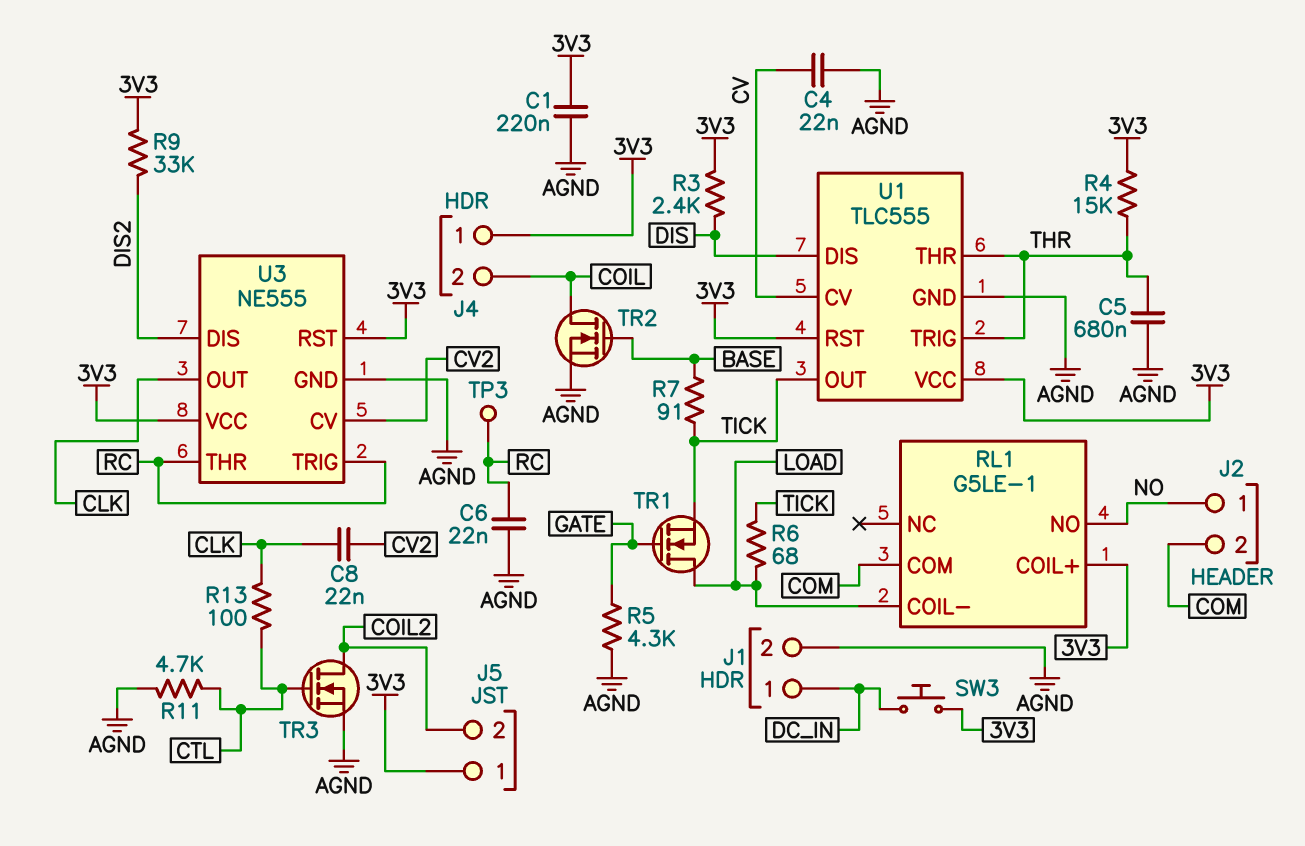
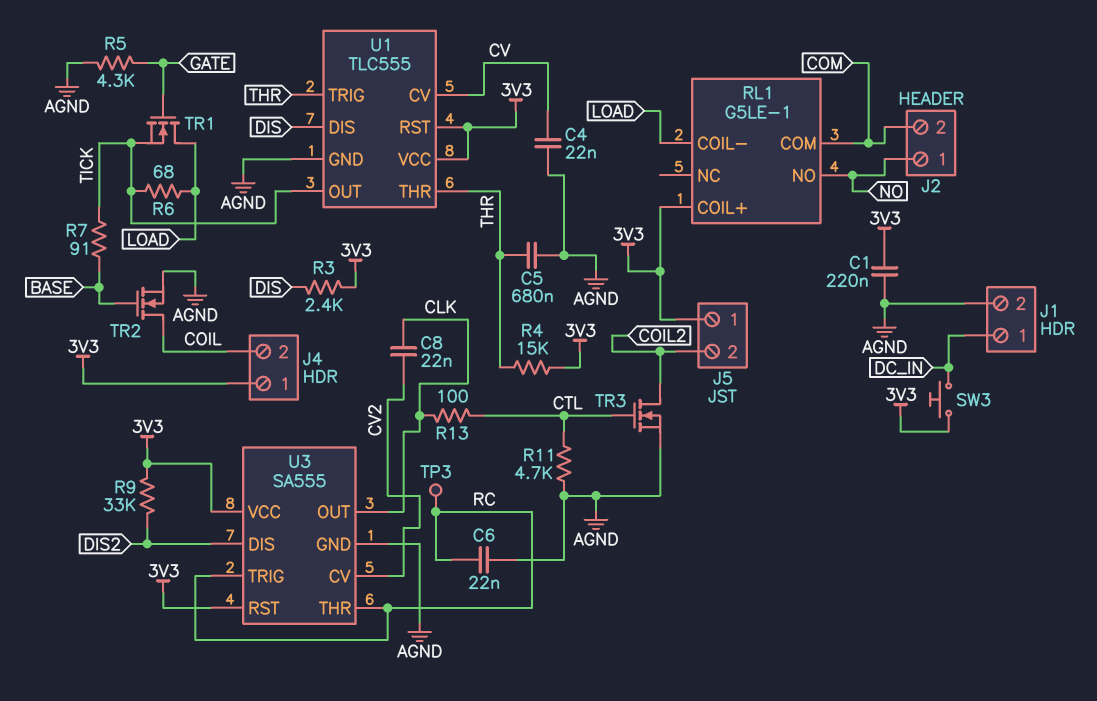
U3: NE555 -> SA555

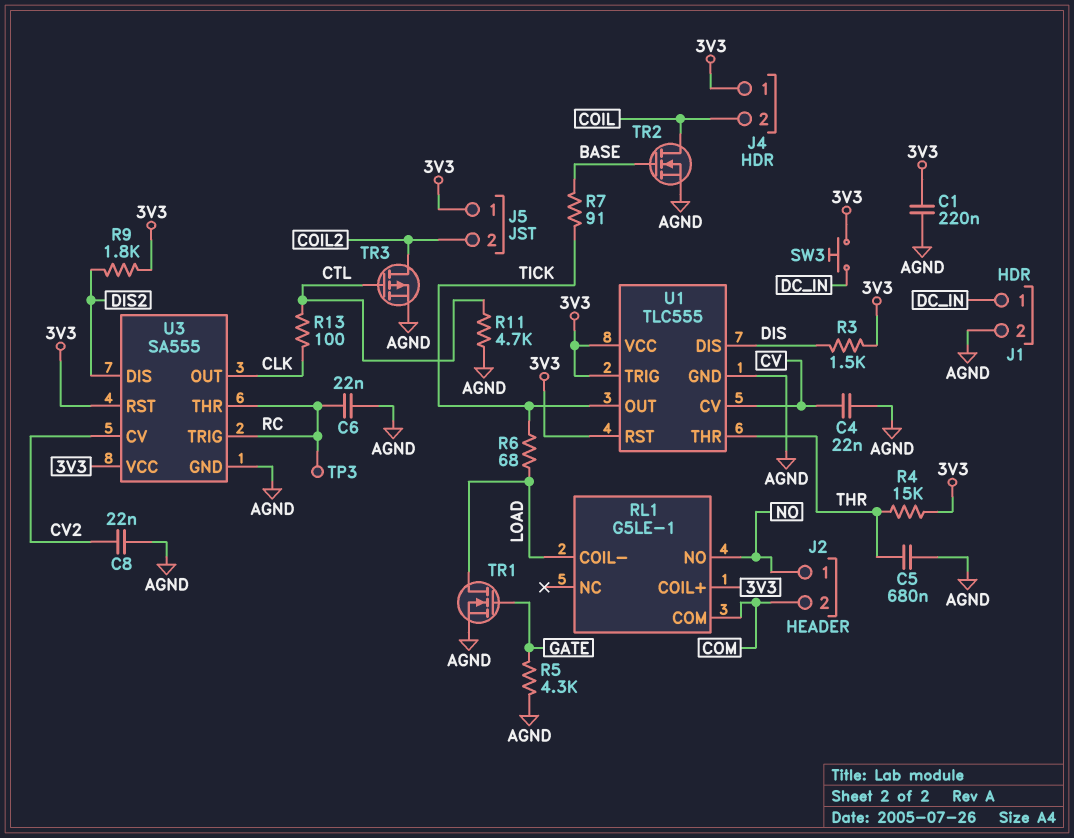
C8: 22nF (CLK, CV2) -> 22nF (AGND, CV2)
R3: 2.4k (3V3, DIS) -> 1.5k (3V3, DIS)
R9: 33k (3V3, DIS2) -> 1.8k (3V3, DIS2)
TR1: NMOS (G GATE, D LOAD, S TICK) -> NMOS (G GATE, D LOAD, S AGND)
TR3: NMOS (G CTL, D COIL2, S AGND) -> PMOS (G CTL, D COIL2, S AGND)
U1 pin TRIG: THR -> 3V3

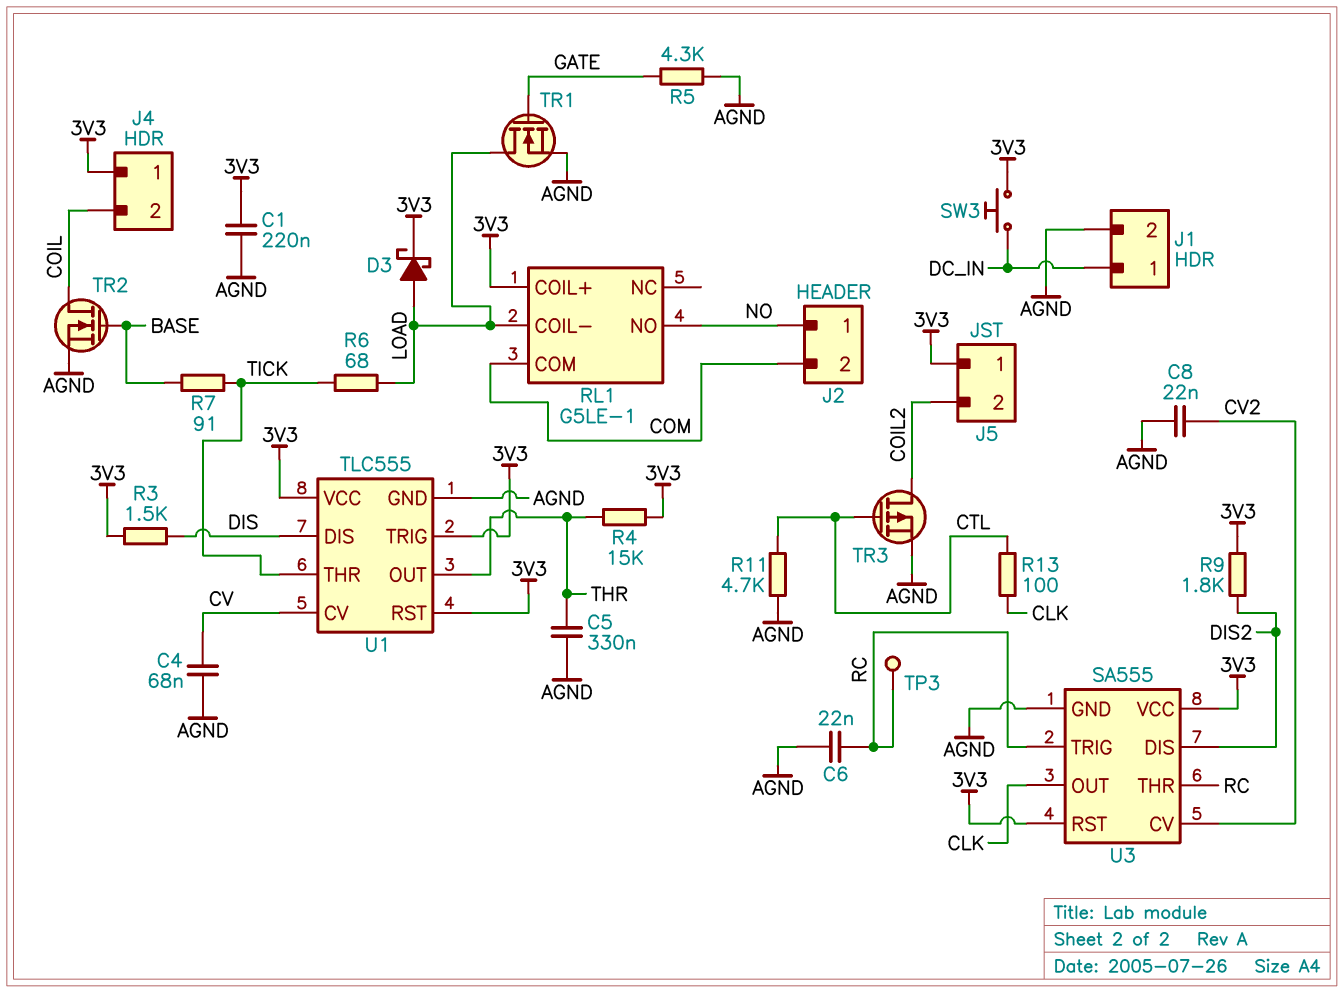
C4: 22nF (AGND, CV) -> 68nF (AGND, CV)
C5: 680nF (AGND, THR) -> 330nF (AGND, THR)
D3: none -> schottky (A LOAD, K 3V3)
U1 pin OUT: TICK -> THR
U1 pin THR: THR -> TICK

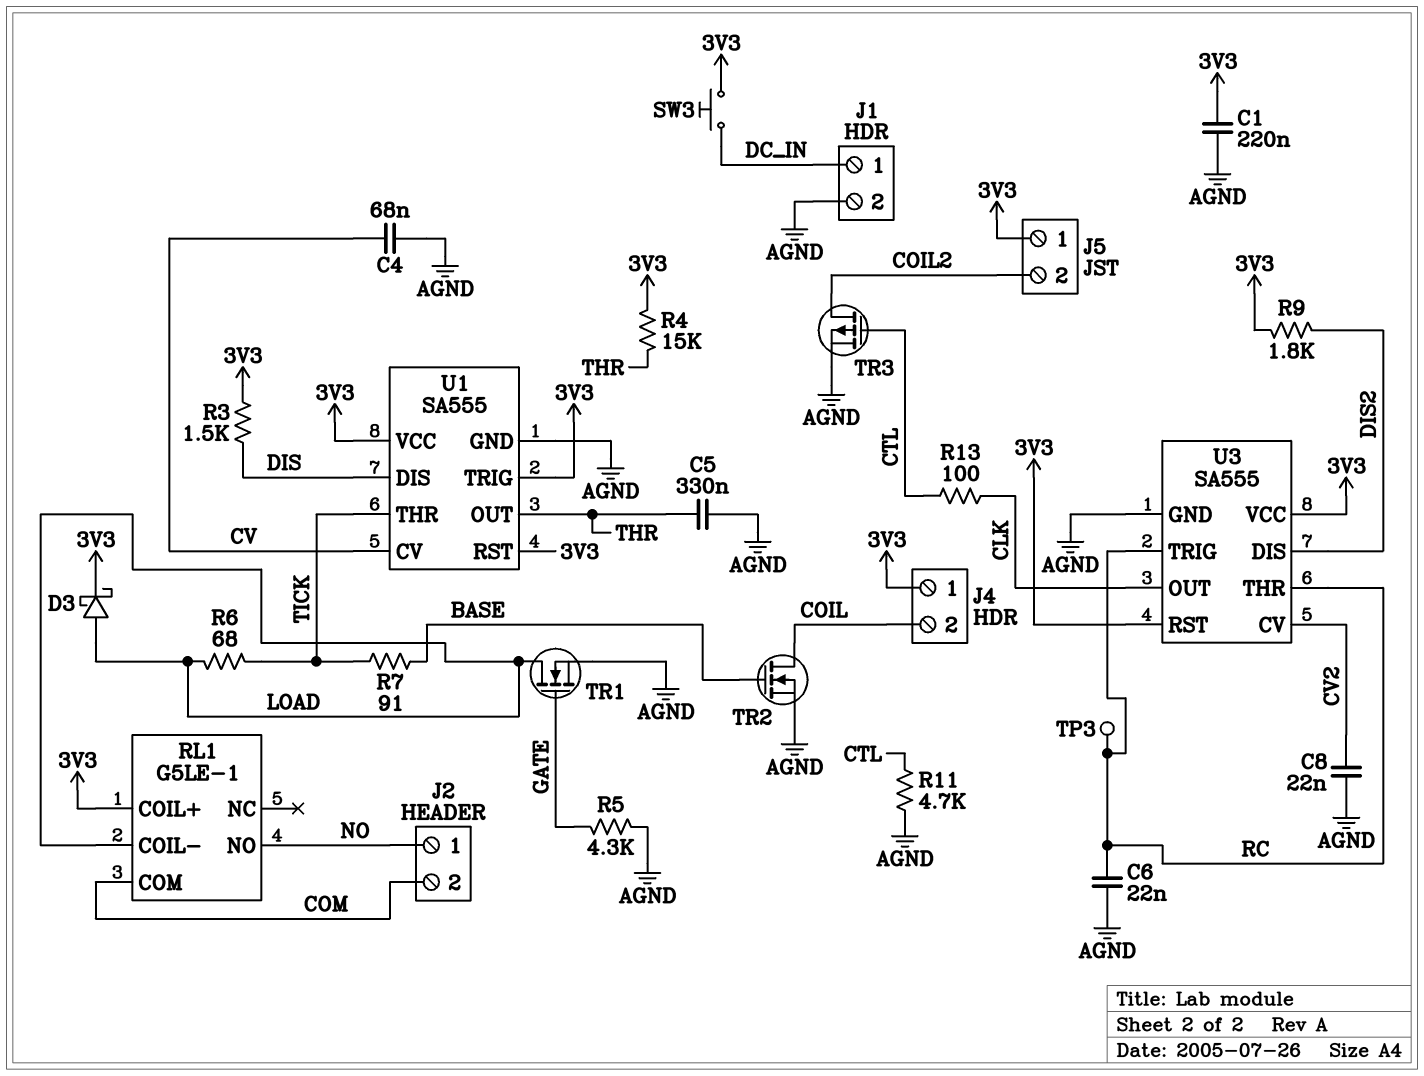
U1: TLC555 -> SA555

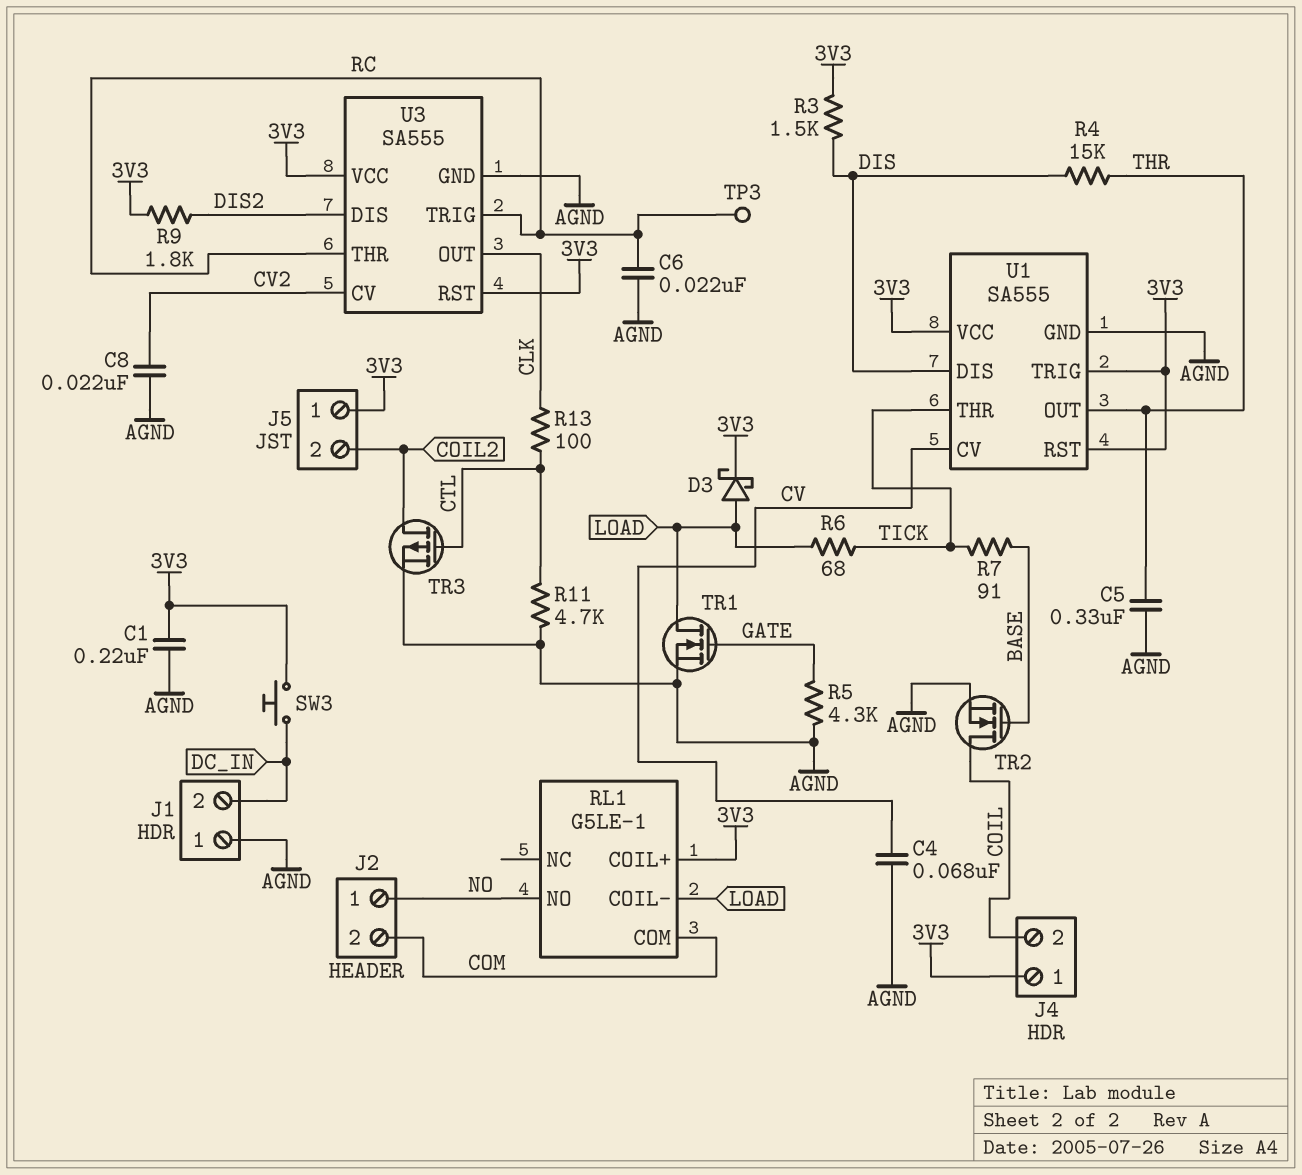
J1 pin 1: DC_IN -> AGND
J1 pin 2: AGND -> DC_IN
R4: 15k (3V3, THR) -> 15k (DIS, THR)

